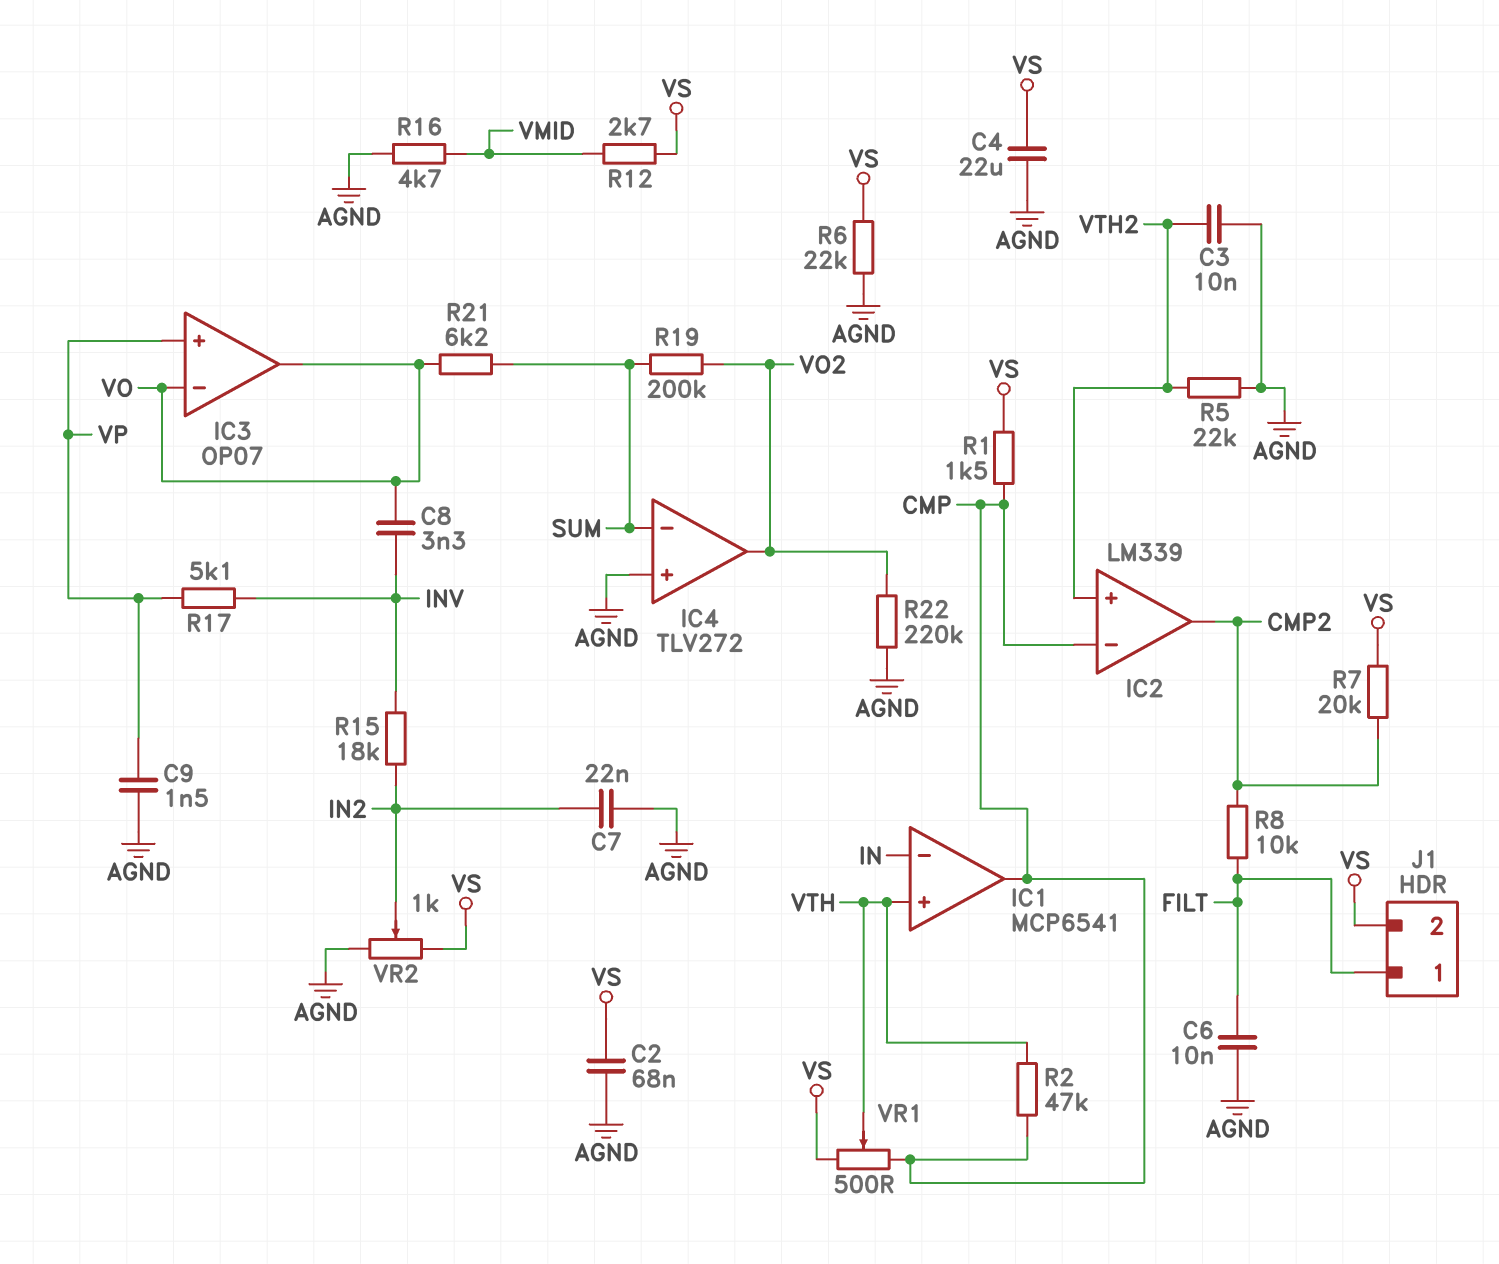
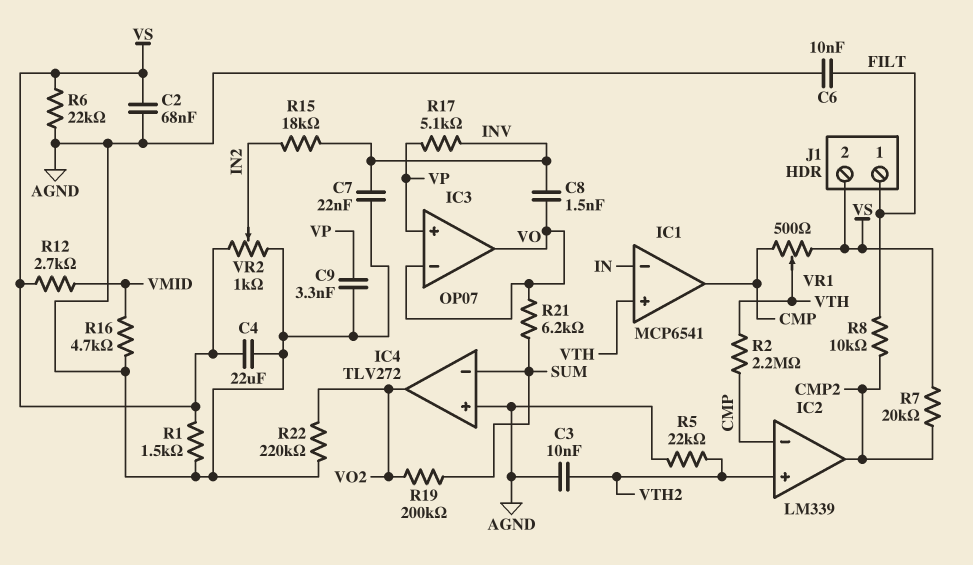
C7: 22nF (AGND, IN2) -> 22nF (AGND, INV)
C8: 3.3nF (INV, VO) -> 1.5nF (INV, VO)
C9: 1.5nF (AGND, VP) -> 3.3nF (AGND, VP)
R1: 1.5k (CMP, VS) -> 1.5k (AGND, VS)
R2: 47k (CMP, VTH) -> 2.2M (CMP, VTH)

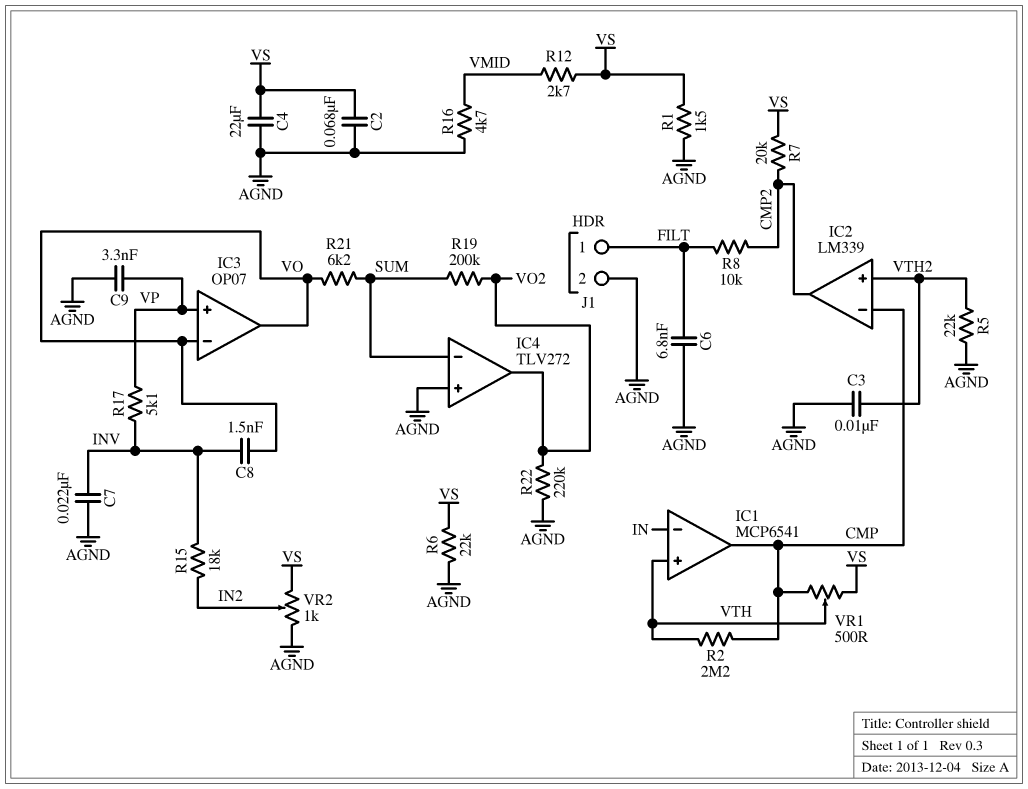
C6: 10nF (AGND, FILT) -> 6.8nF (AGND, FILT)
J1 pin 2: VS -> AGND

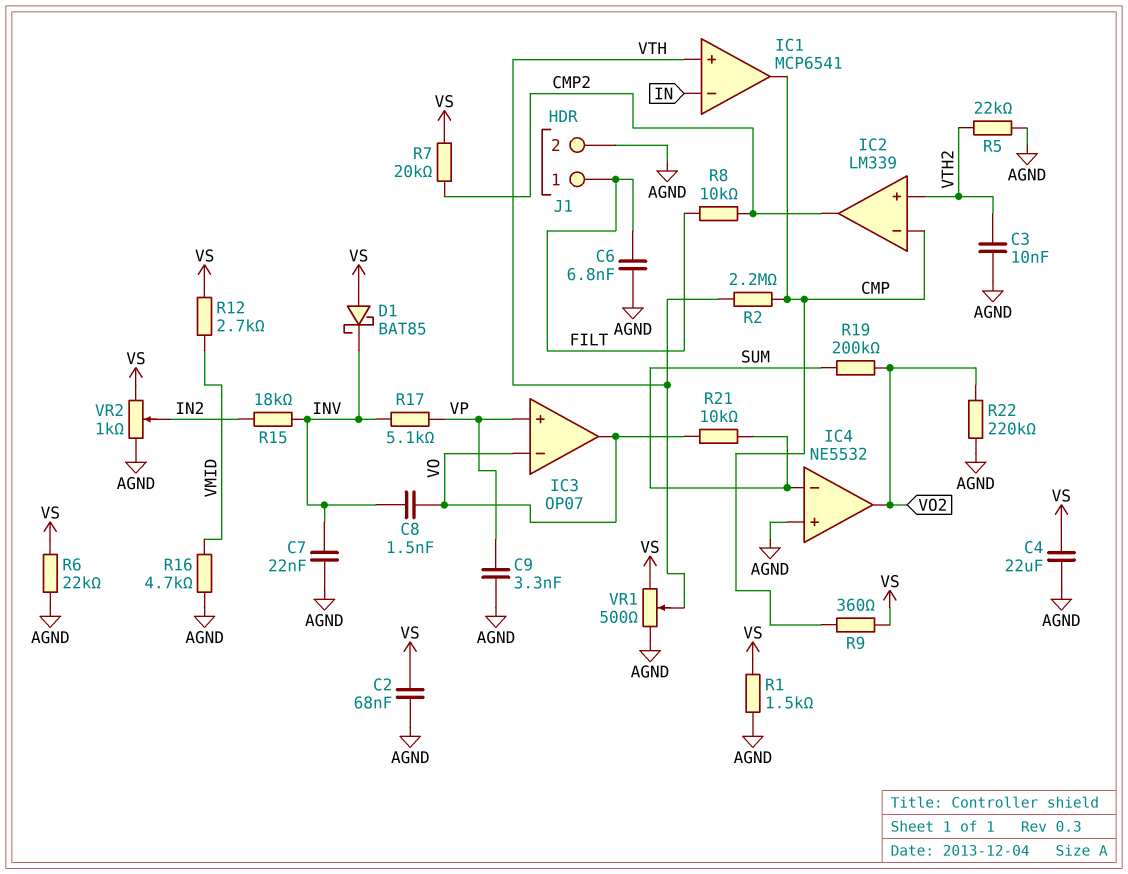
D1: none -> schottky BAT85 (A VS, K INV)
IC4: TLV272 -> NE5532
R9: none -> 360 (CMP, VS)
R21: 6.2k (SUM, VO) -> 10k (SUM, VO)
VR1: 500 (CMP, VS, wiper VTH) -> 500 (AGND, VS, wiper VTH)

